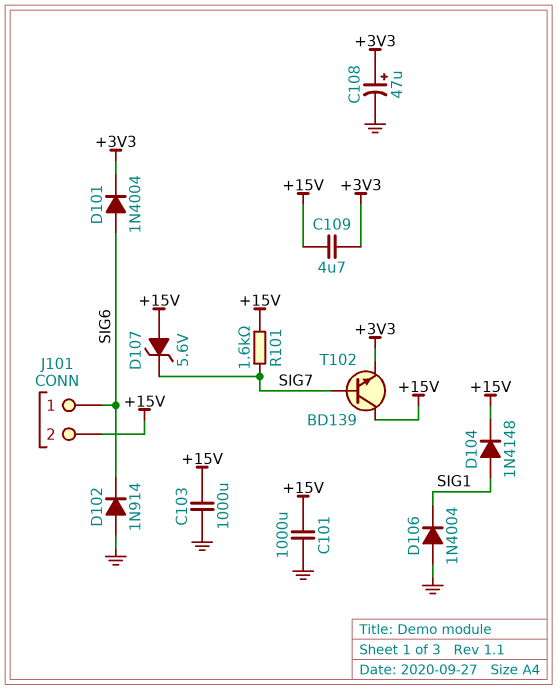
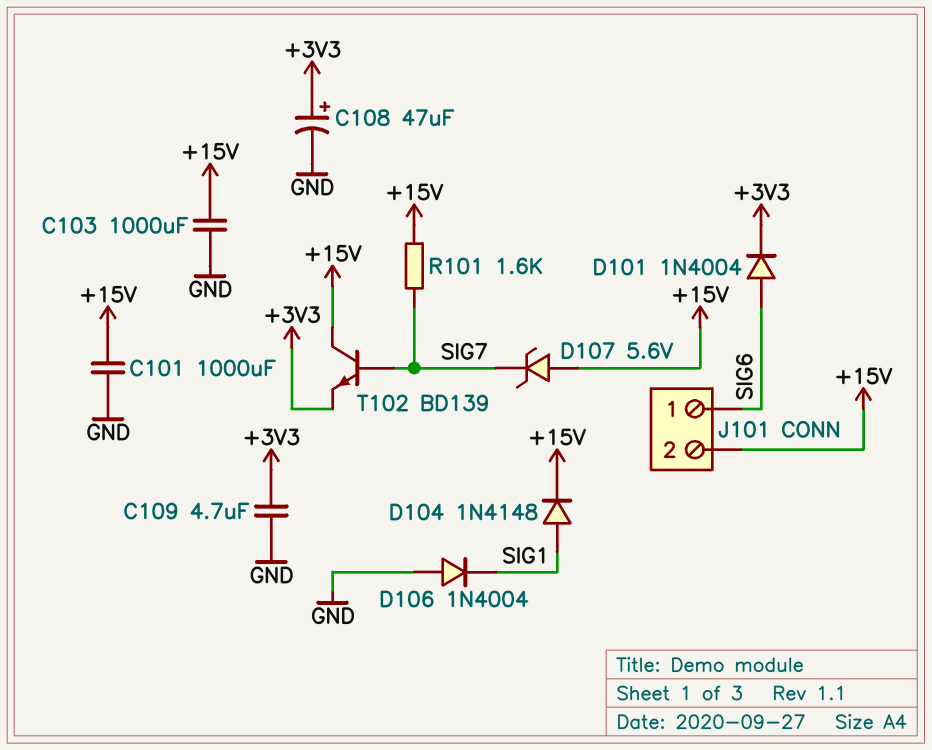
C109: 4.7uF (+3V3, +15V) -> 4.7uF (+3V3, GND)
D102: diode 1N914 (A GND, K SIG6) -> none

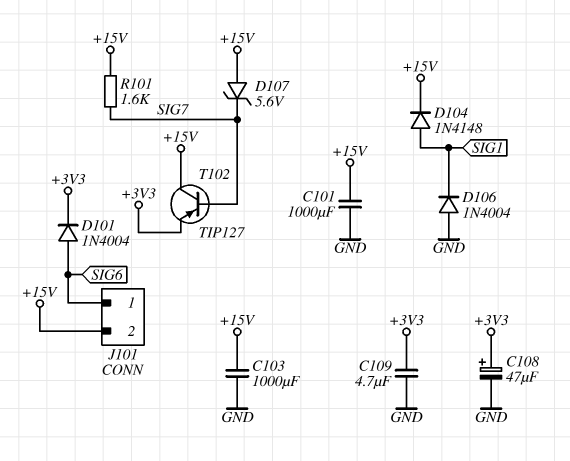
T102: NPN BD139 (B SIG7, C +15V, E +3V3) -> PNP TIP127 (B SIG7, C +15V, E +3V3)

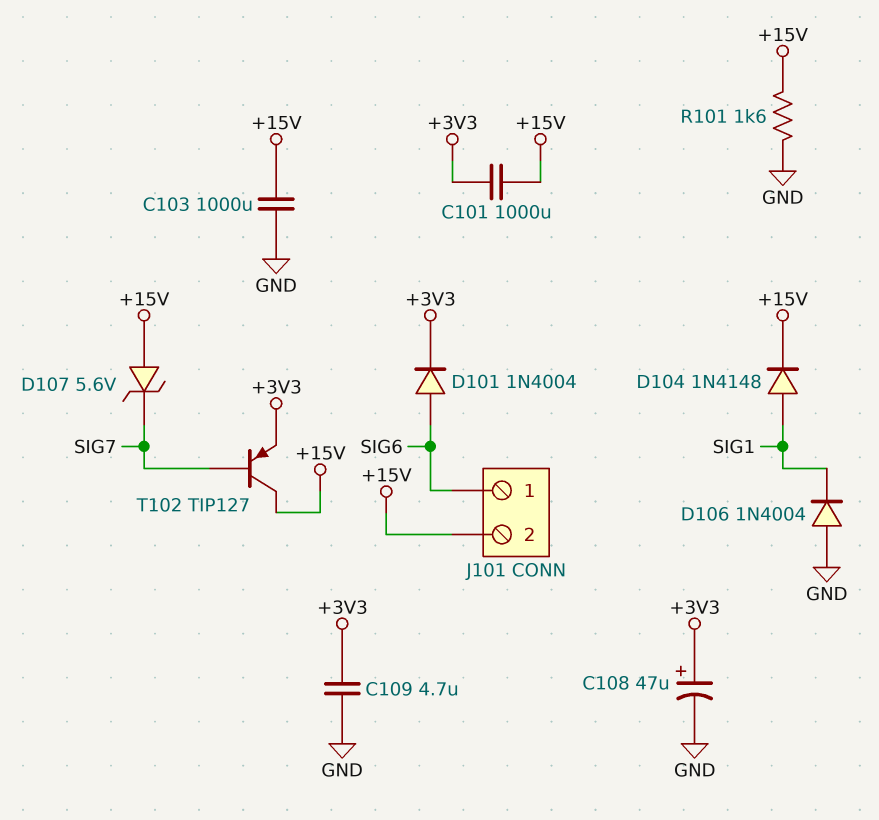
C101: 1000uF (+15V, GND) -> 1000uF (+3V3, +15V)
R101: 1.6k (+15V, SIG7) -> 1.6k (+15V, GND)

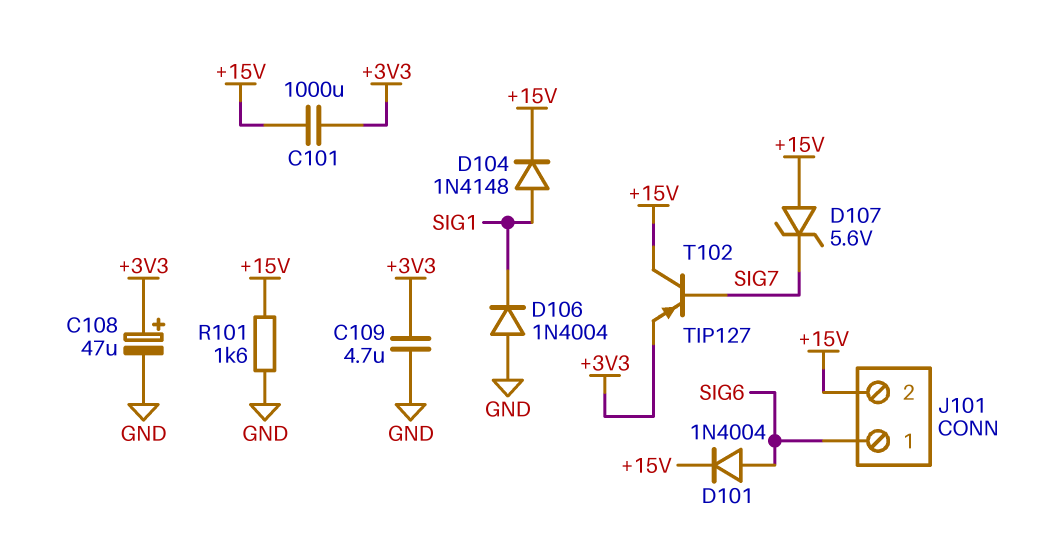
C103: 1000uF (+15V, GND) -> none
D101: diode 1N4004 (A SIG6, K +3V3) -> diode 1N4004 (A SIG6, K +15V)

